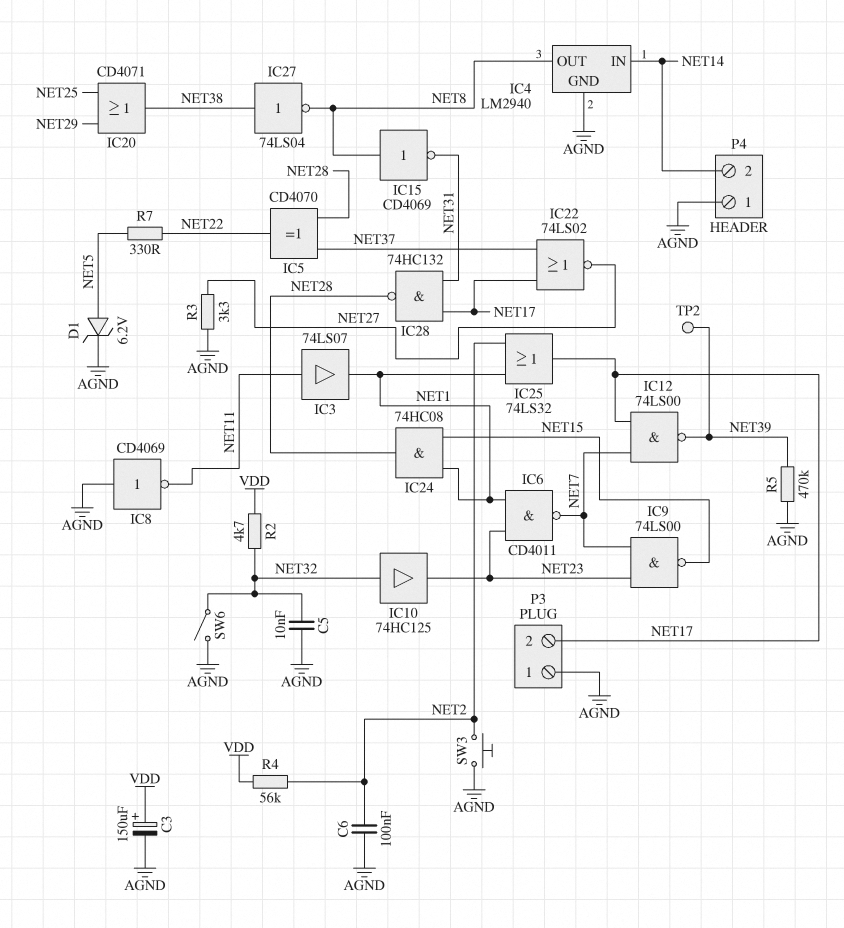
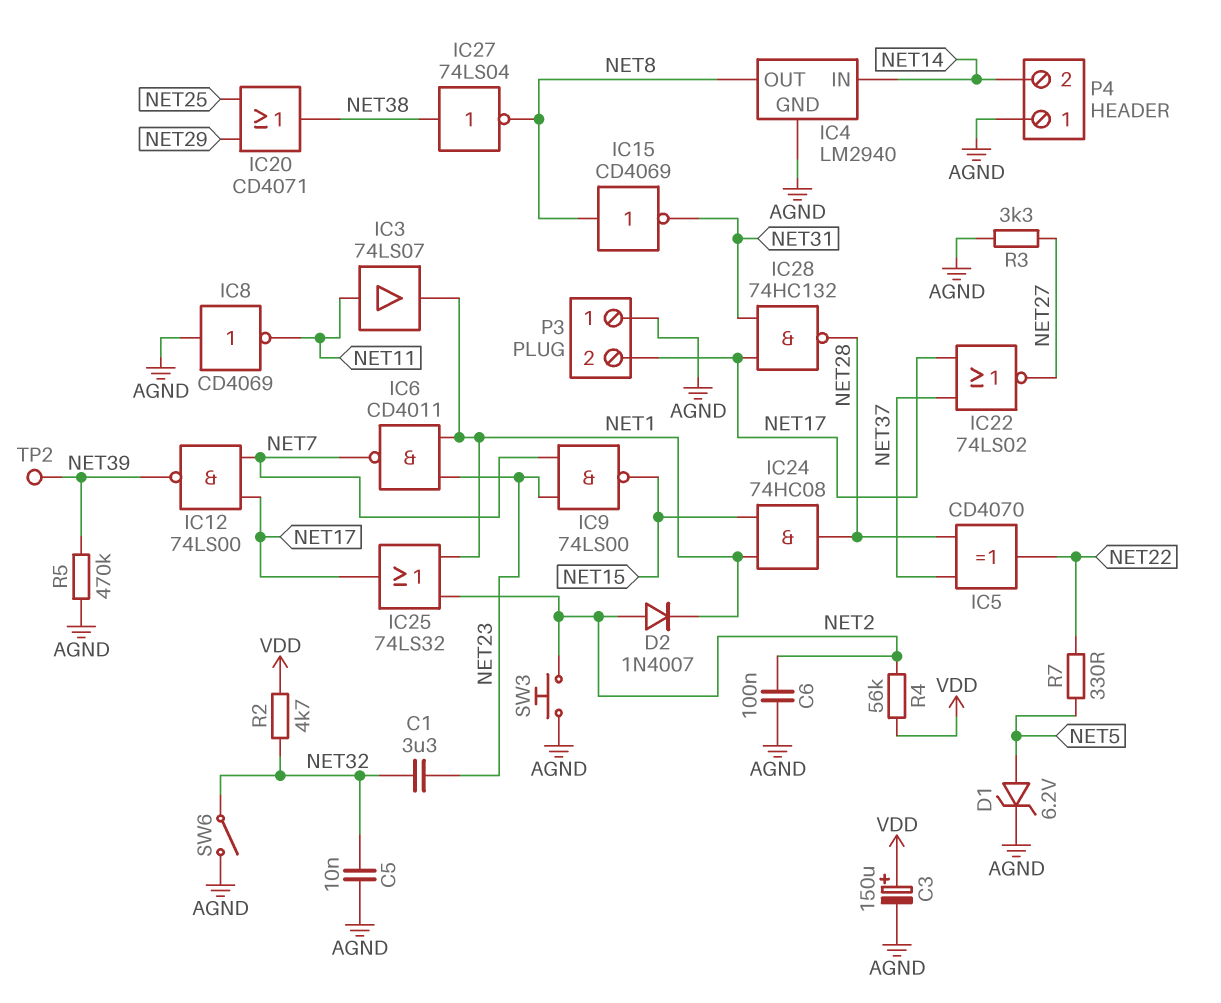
C1: none -> 3.3uF (NET23, NET32)
D2: none -> diode 1N4007 (A NET2, K NET1)
IC10: buffer 74HC125 (in NET32, out NET23) -> none

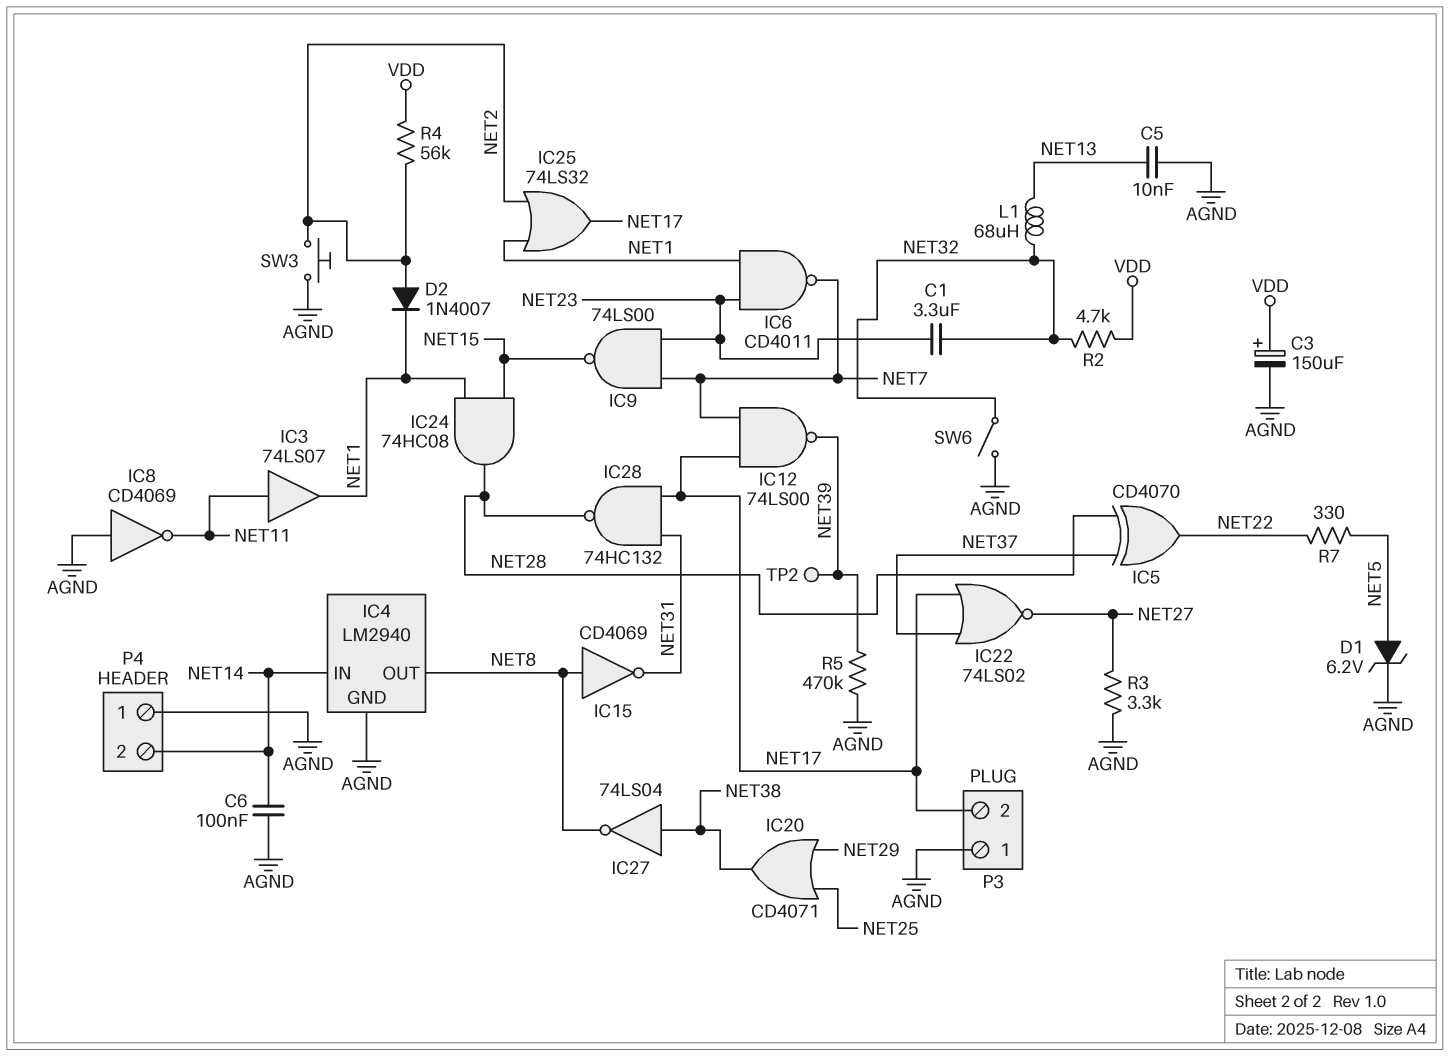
C5: 10nF (AGND, NET32) -> 10nF (AGND, NET13)
C6: 100nF (AGND, NET2) -> 100nF (AGND, NET14)
L1: none -> 68uH (NET13, NET32)

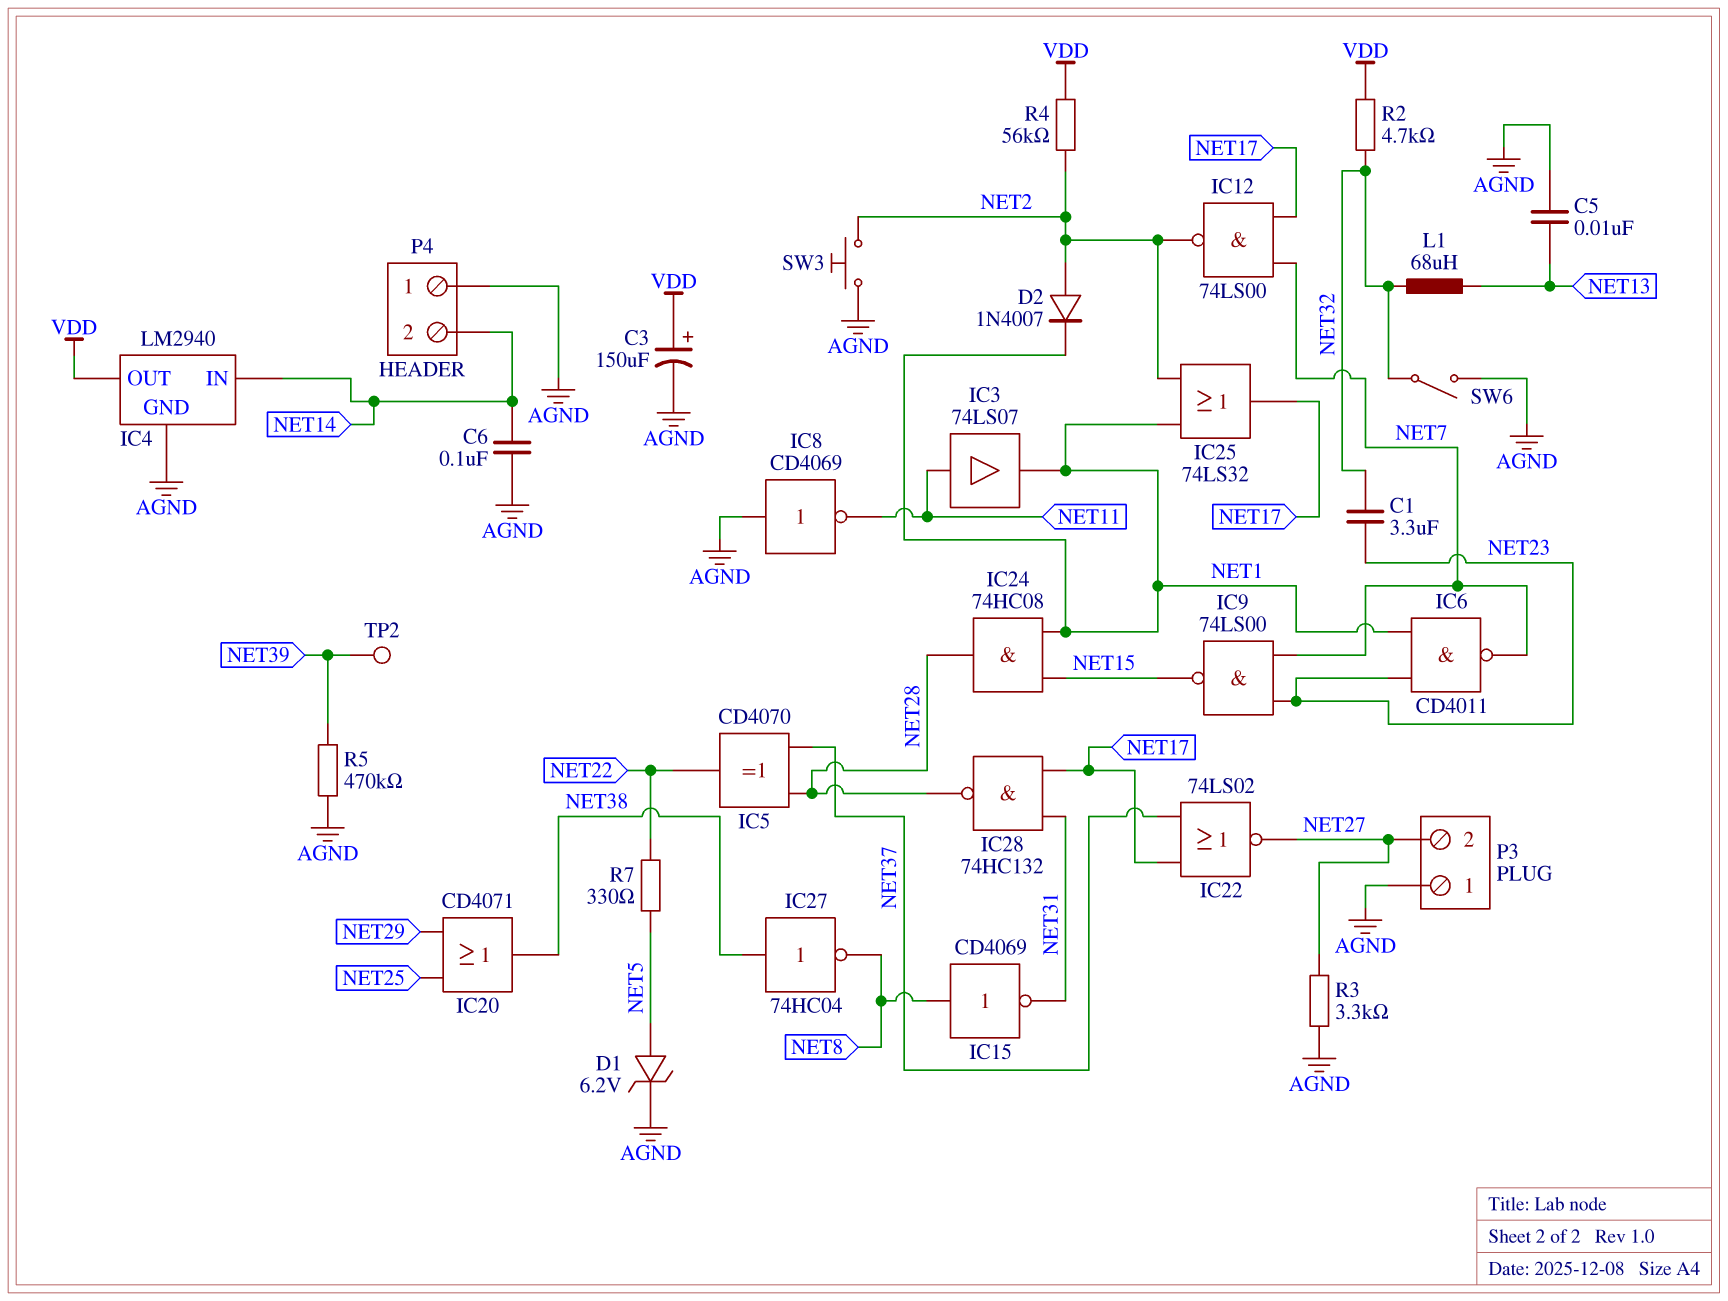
IC4 pin OUT: NET8 -> VDD
IC12: NAND 74LS00 (in NET7, in NET17, out NET39) -> NAND 74LS00 (in NET7, in NET17, out NET2)
IC27: NOT 74LS04 (in NET38, out NET8) -> NOT 74HC04 (in NET38, out NET8)
P3 pin 2: NET17 -> NET27

